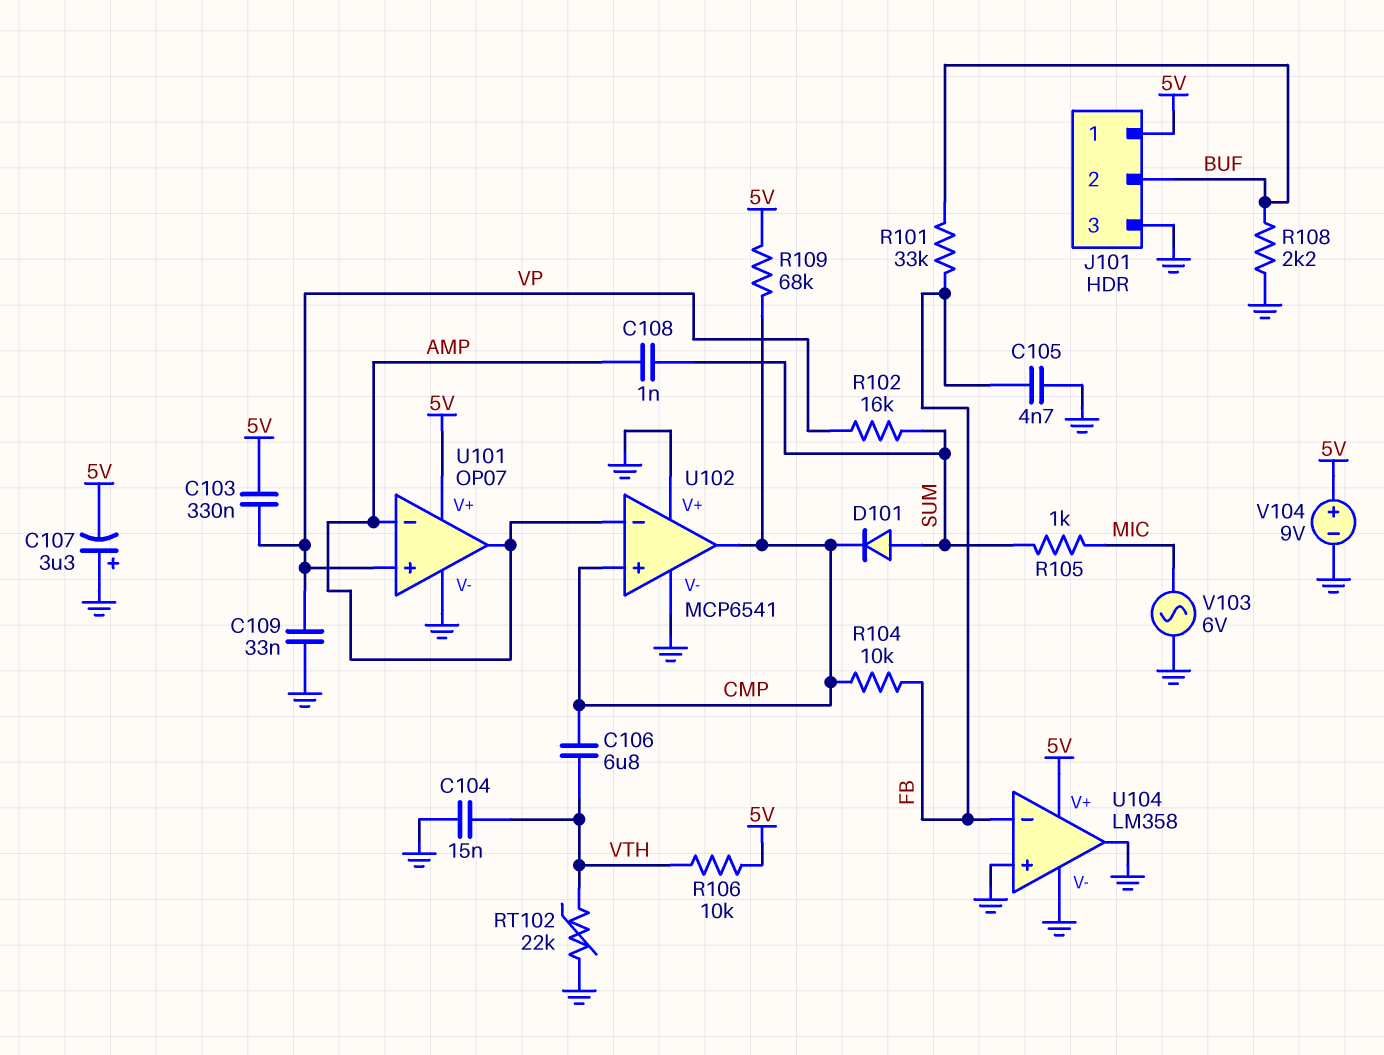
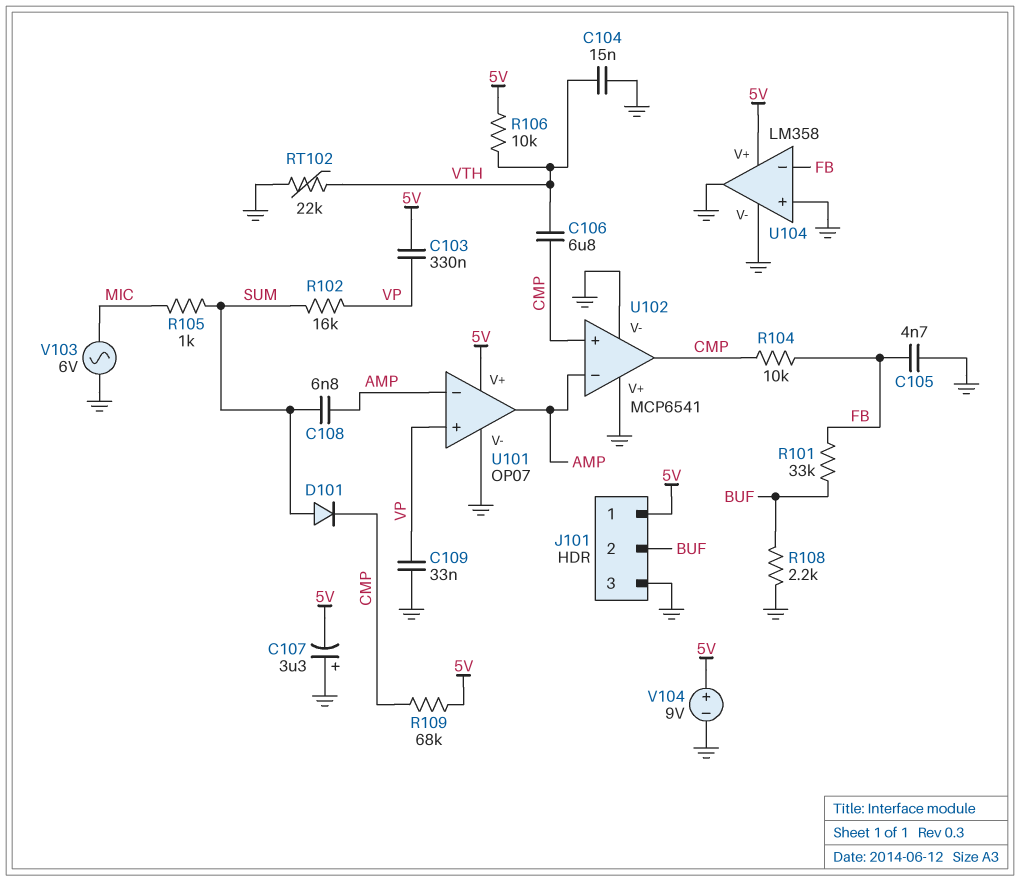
C108: 1nF (AMP, SUM) -> 6.8nF (AMP, SUM)

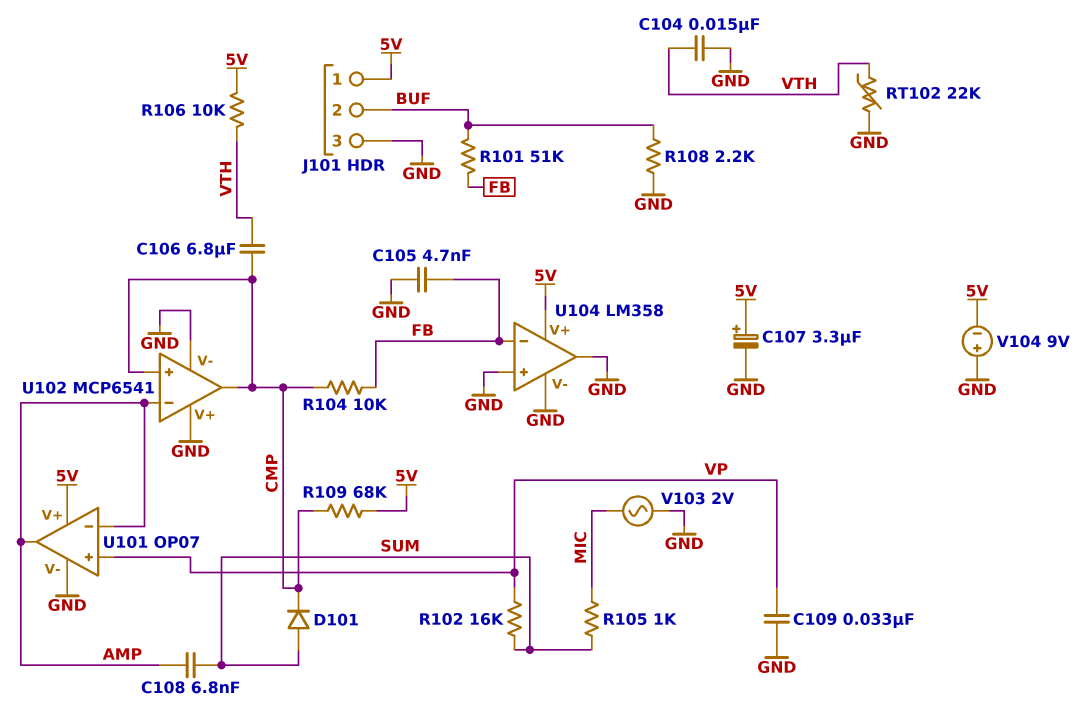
C103: 330nF (5V, VP) -> none
C107: 3.3uF (plus GND, minus 5V) -> 3.3uF (plus 5V, minus GND)
R101: 33k (BUF, FB) -> 51k (BUF, FB)
V103: AC 6V (GND, MIC) -> AC 2V (GND, MIC)
V104: 9V (plus 5V, minus GND) -> 9V (plus GND, minus 5V)

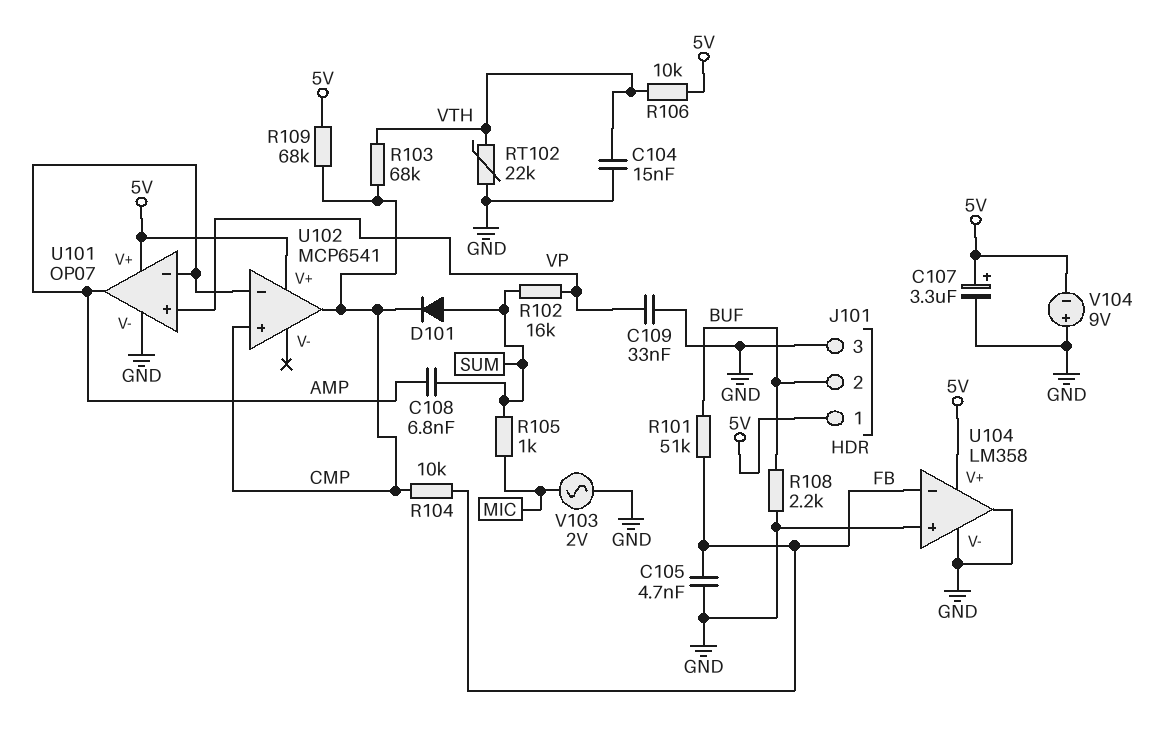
C106: 6.8uF (CMP, VTH) -> none
R103: none -> 68k (CMP, VTH)
U102 pin V+: GND -> 5V
U102 pin V-: GND -> none

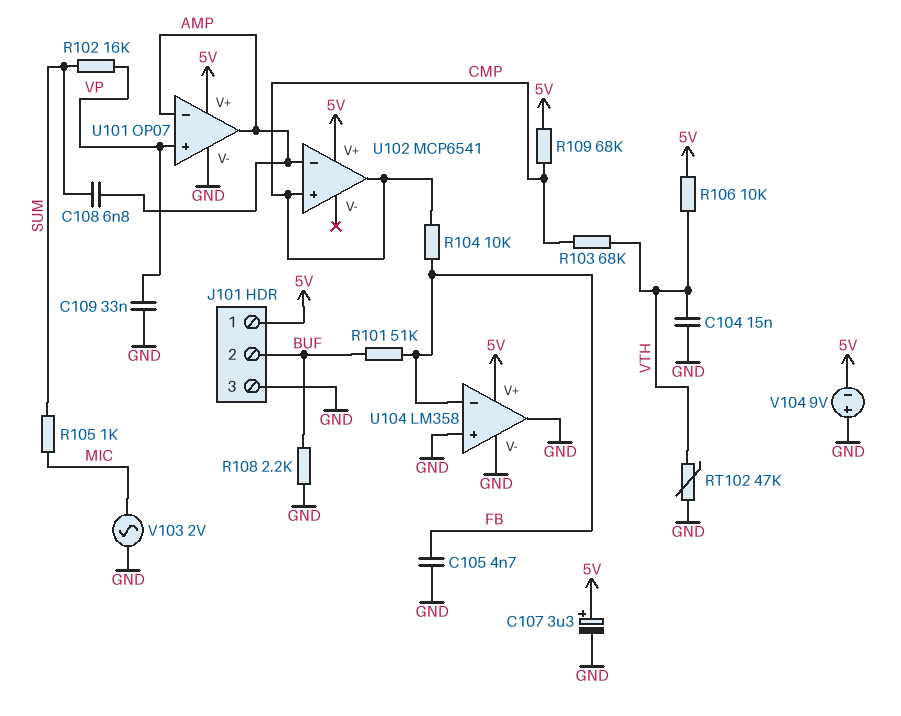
D101: diode (A SUM, K CMP) -> none
RT102: 22k (GND, VTH) -> 47k (GND, VTH)

